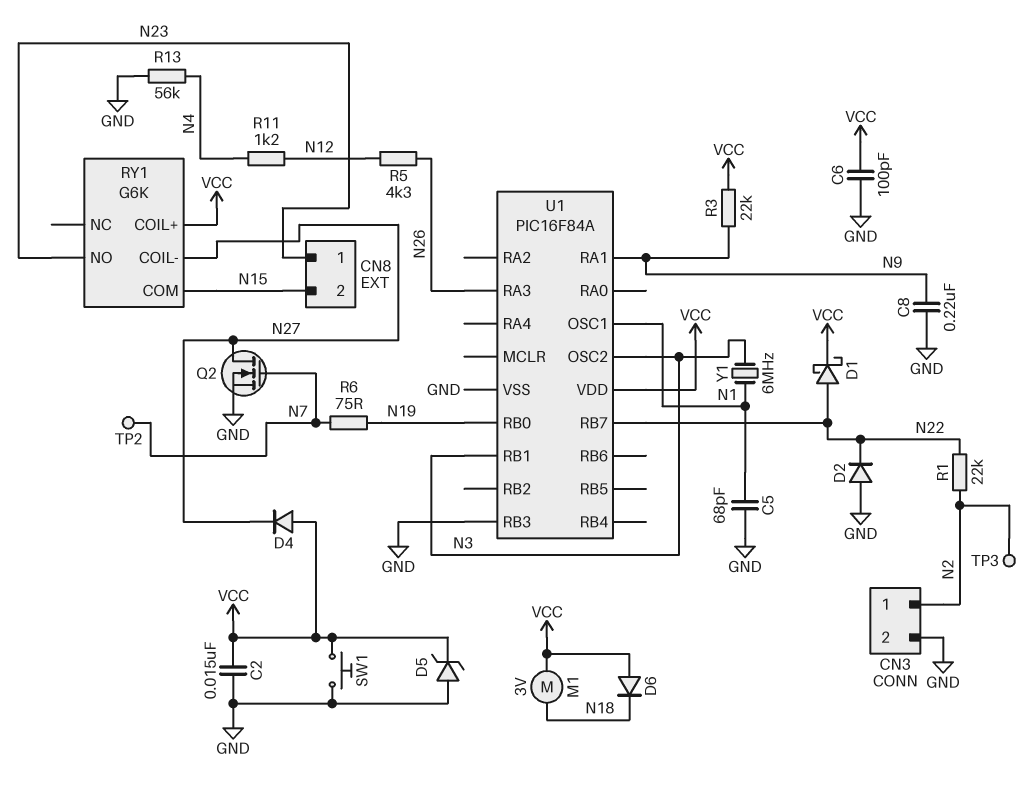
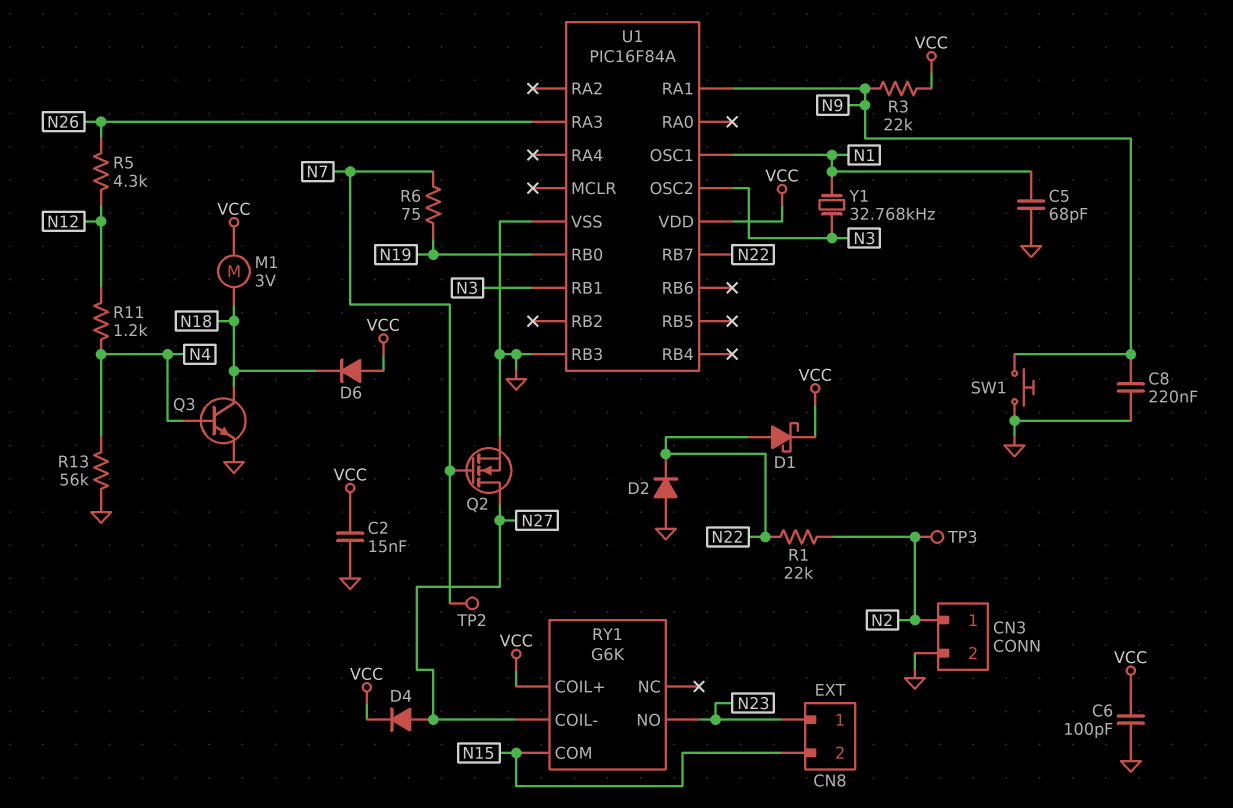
D4: diode (A VCC, K N27) -> diode (A N27, K VCC)
D5: zener (A GND, K VCC) -> none
Q3: none -> NPN (B N4, C N18, E GND)
SW1: button (GND, VCC) -> button (GND, N9)
Y1: 6MHz (N1, N3) -> 32.768kHz (N1, N3)

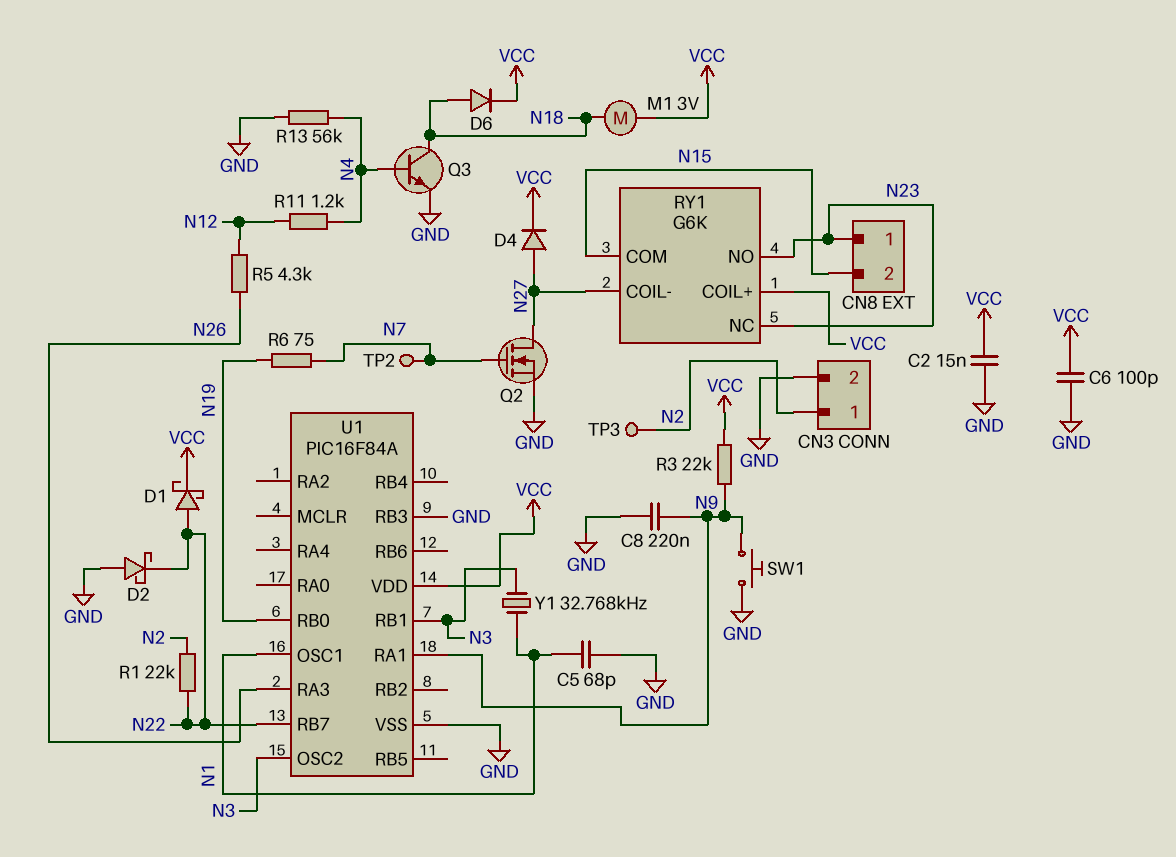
D2: diode (A GND, K N22) -> schottky (A GND, K N22)
D6: diode (A VCC, K N18) -> diode (A N18, K VCC)
RY1 pin NC: none -> N23

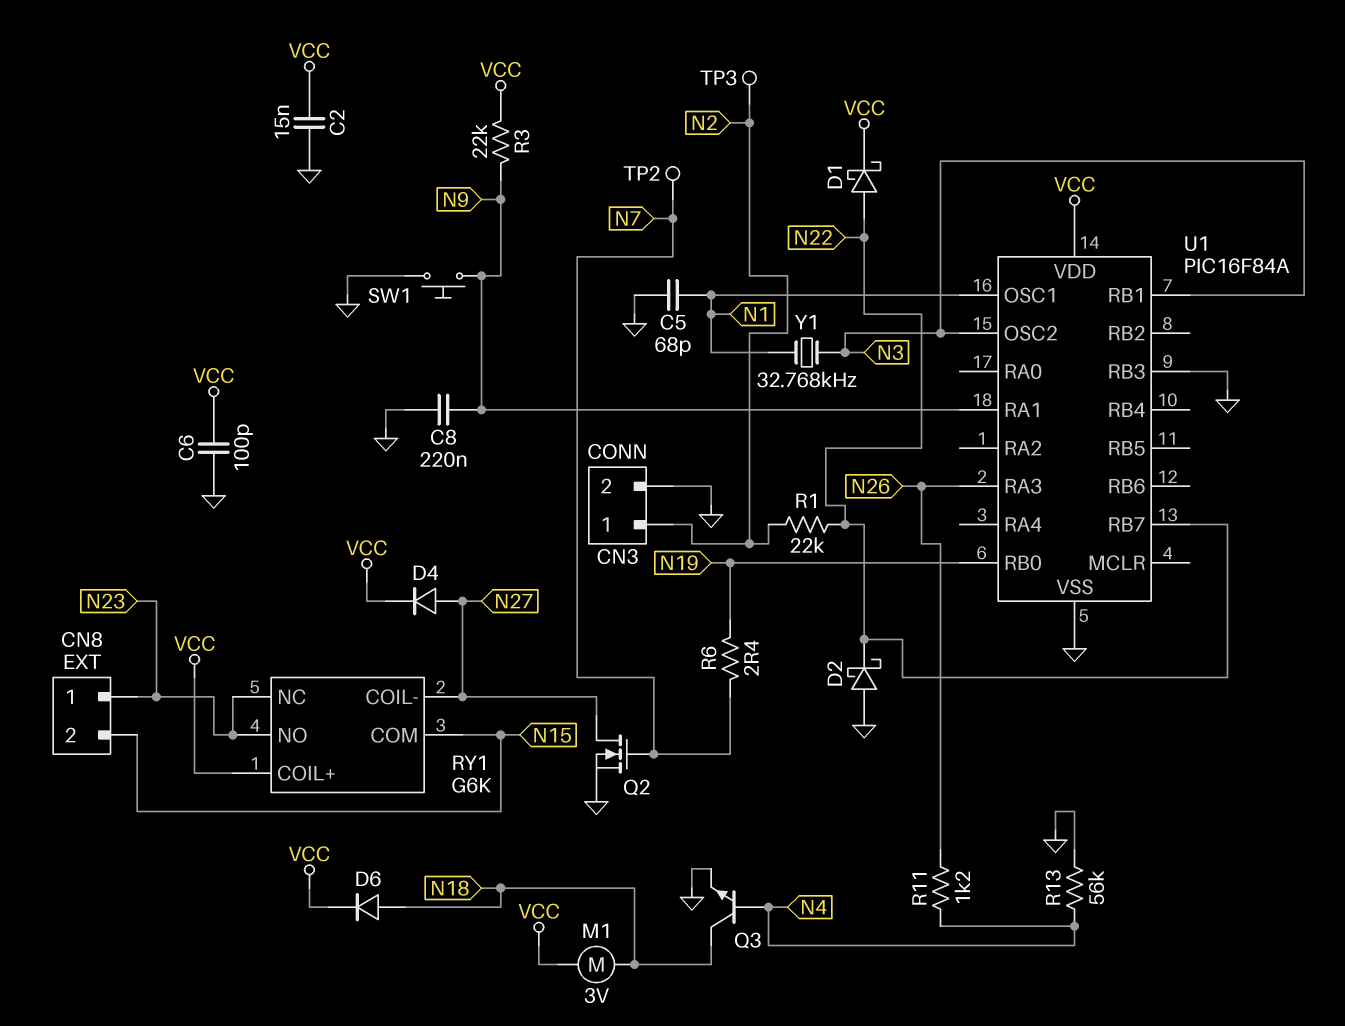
R5: 4.3k (N12, N26) -> none
R6: 75 (N7, N19) -> 2.4 (N7, N19)
R11: 1.2k (N4, N12) -> 1.2k (N4, N26)

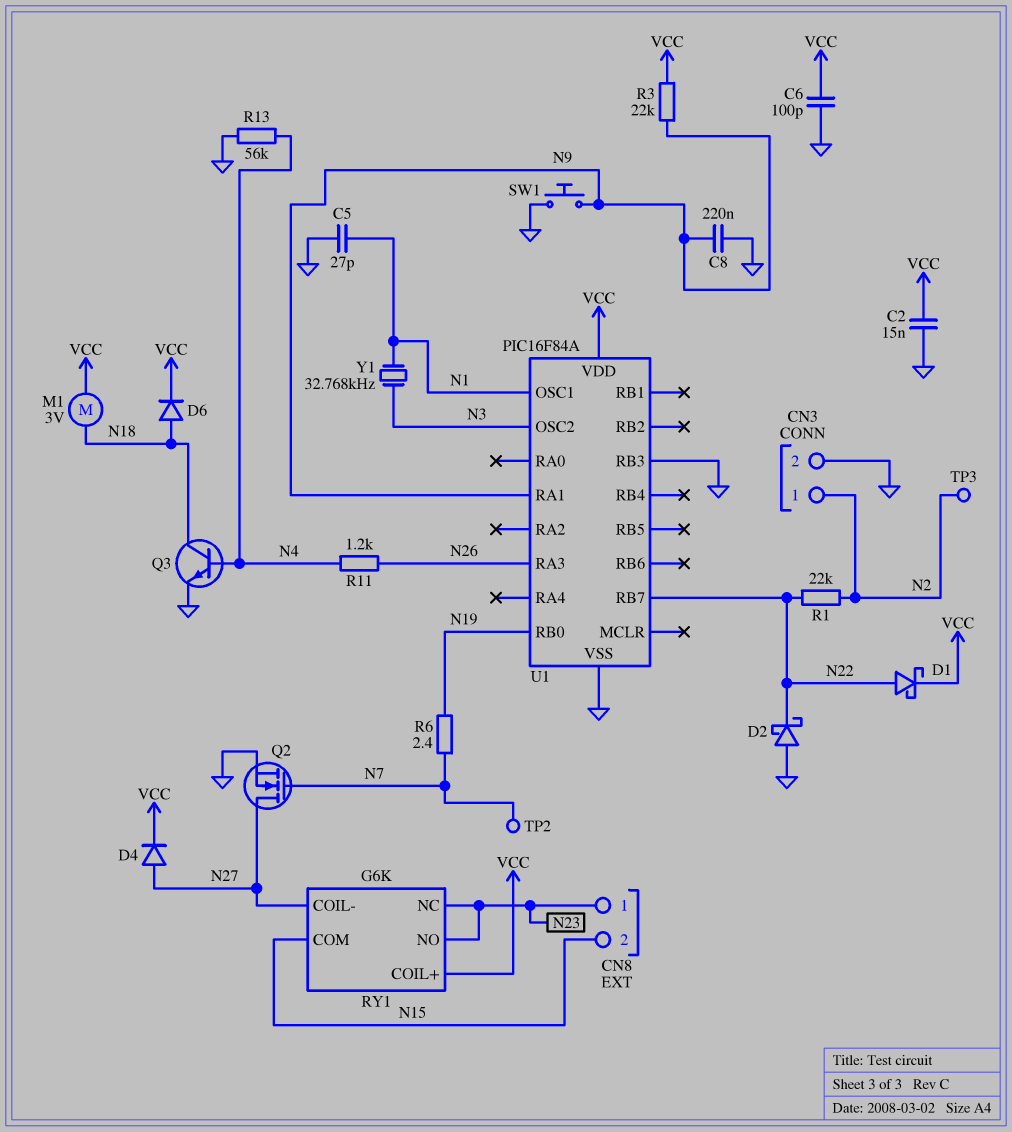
C5: 68pF (GND, N1) -> 27pF (GND, N1)
U1 pin RB1: N3 -> none

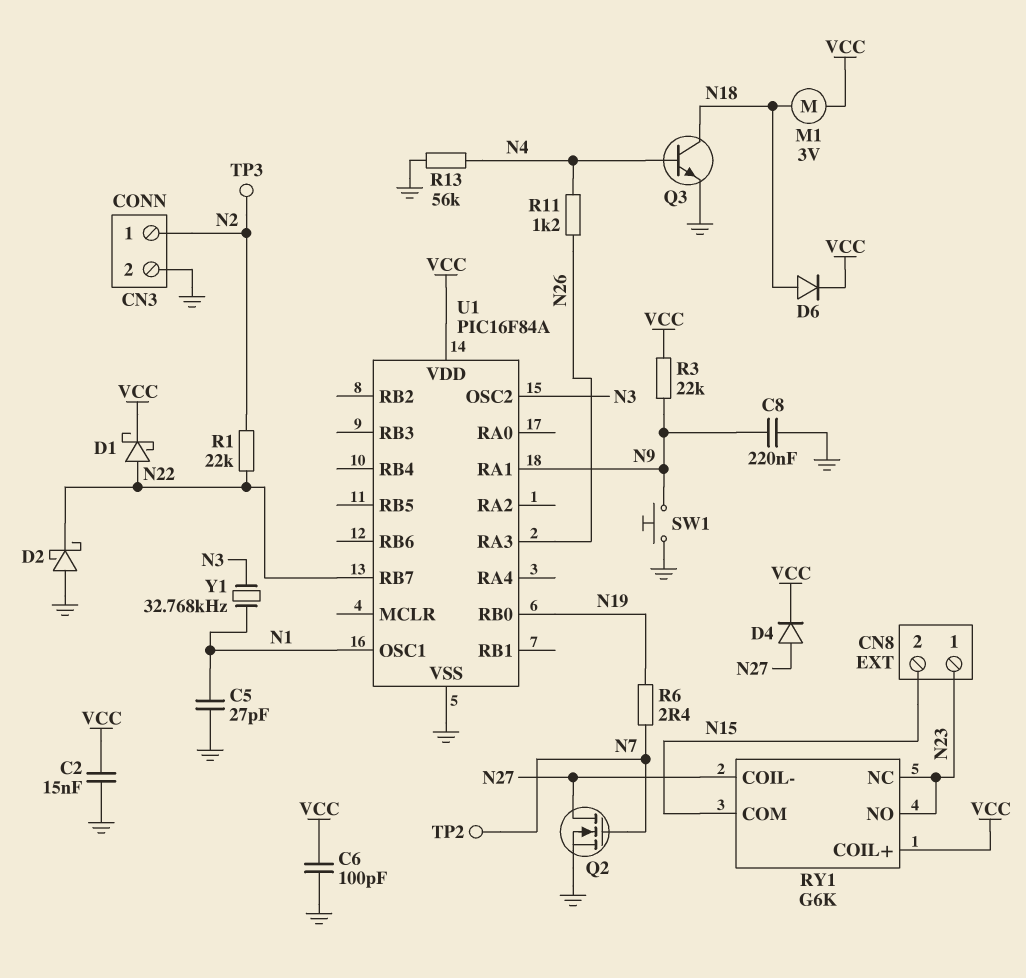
U1 pin RB3: GND -> none

